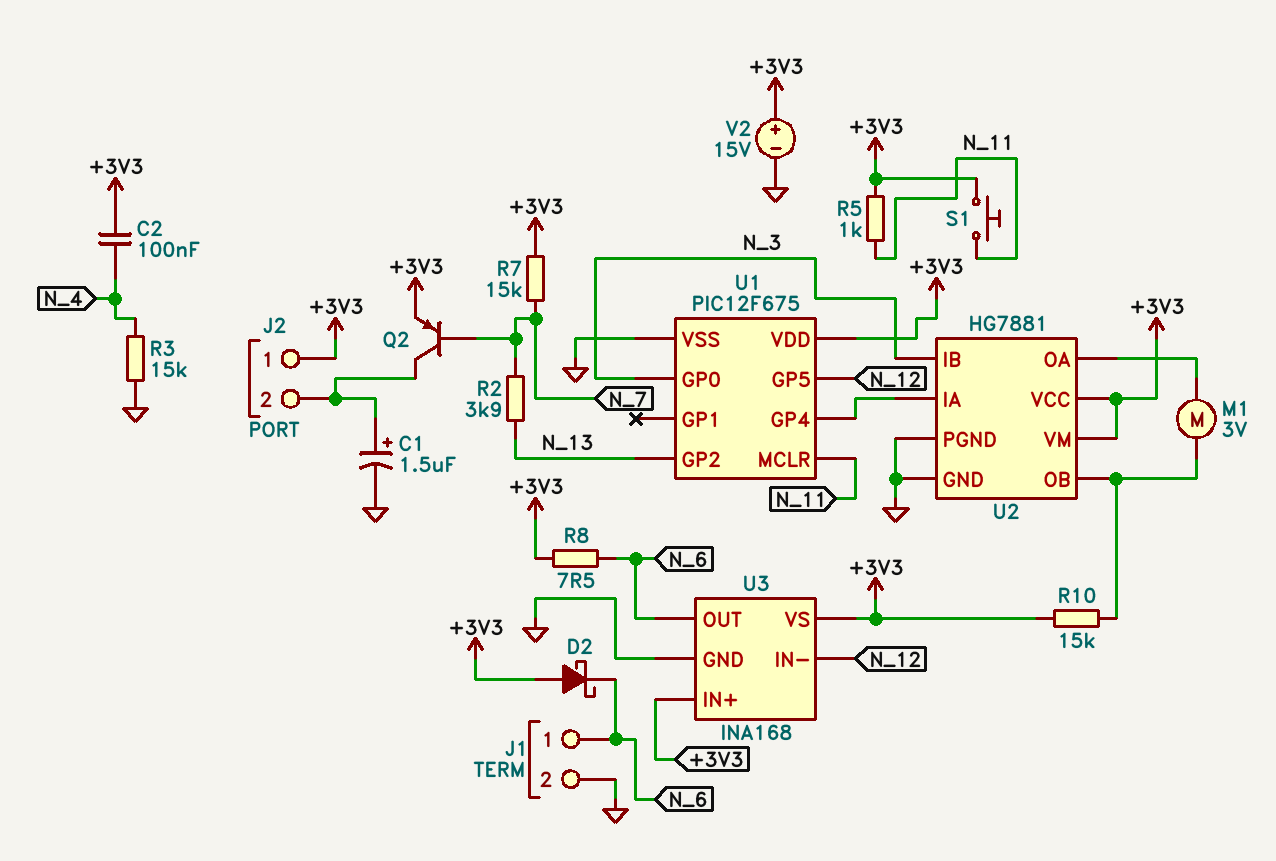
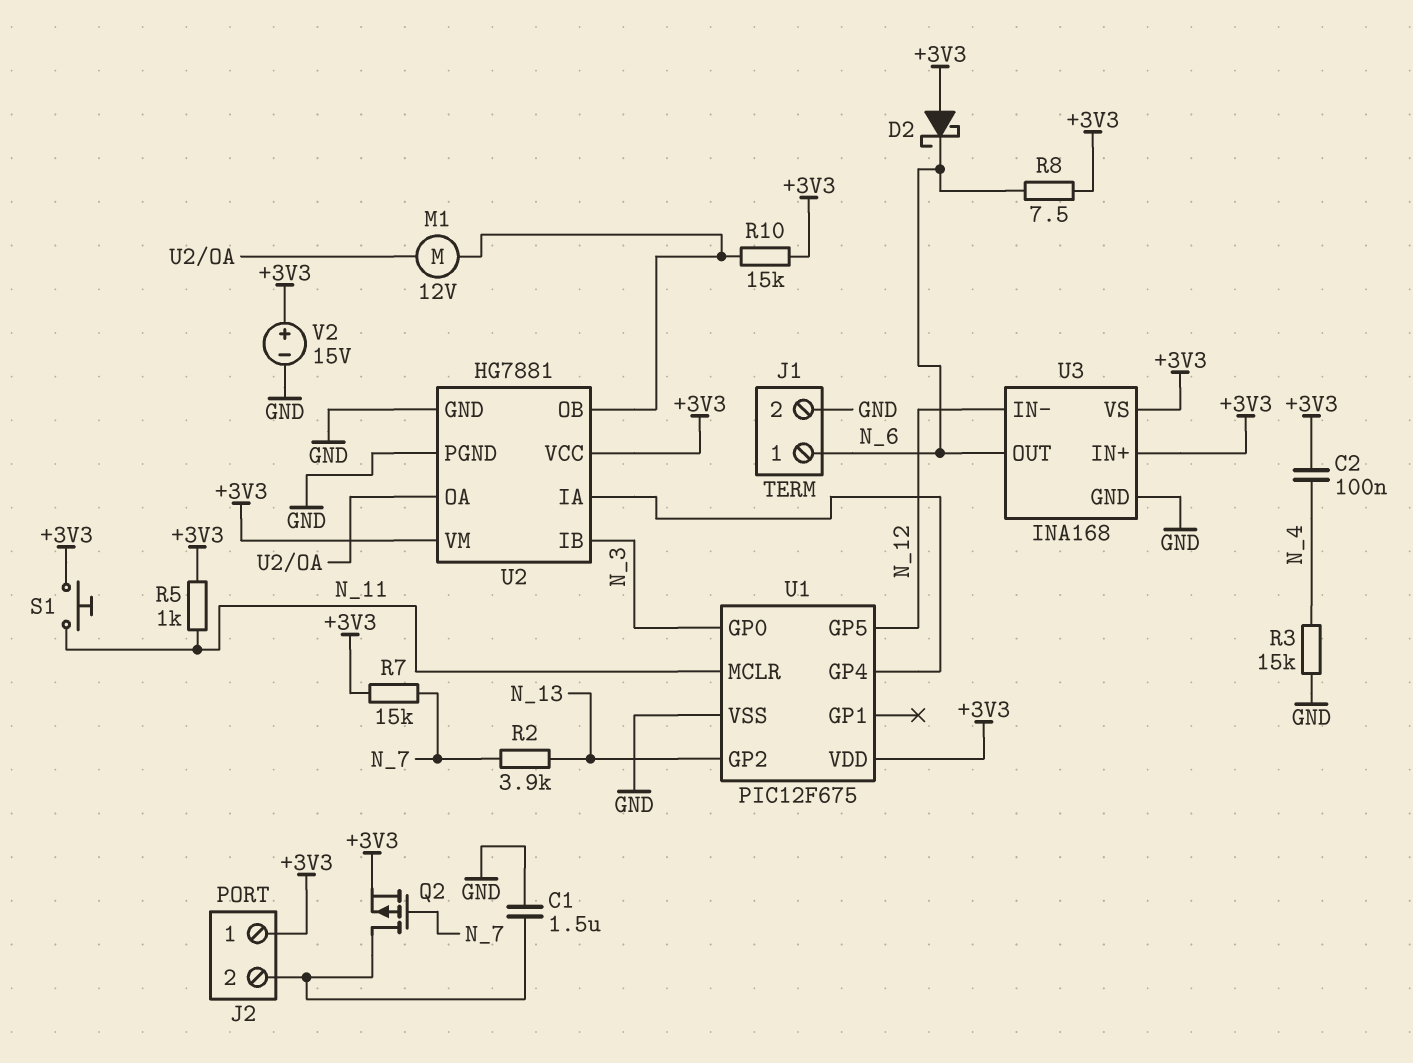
C1: 1.5uF (plus J2/2, minus GND) -> 1.5uF (GND, J2/2)
M1: motor 3V (U2/OA, U2/OB) -> motor 12V (U2/OA, U2/OB)
Q2: PNP (B N_7, C J2/2, E +3V3) -> PMOS (G N_7, D J2/2, S +3V3)

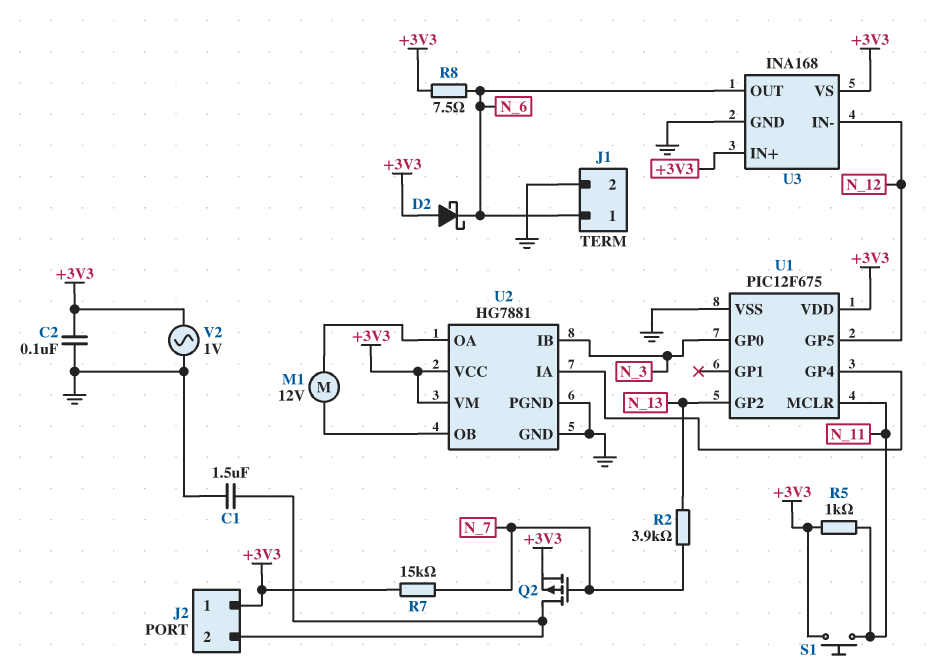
C2: 100nF (+3V3, N_4) -> 100nF (+3V3, GND)
R3: 15k (GND, N_4) -> none
R10: 15k (+3V3, U2/OB) -> none
V2: 15V (plus +3V3, minus GND) -> AC 1V (+3V3, GND)

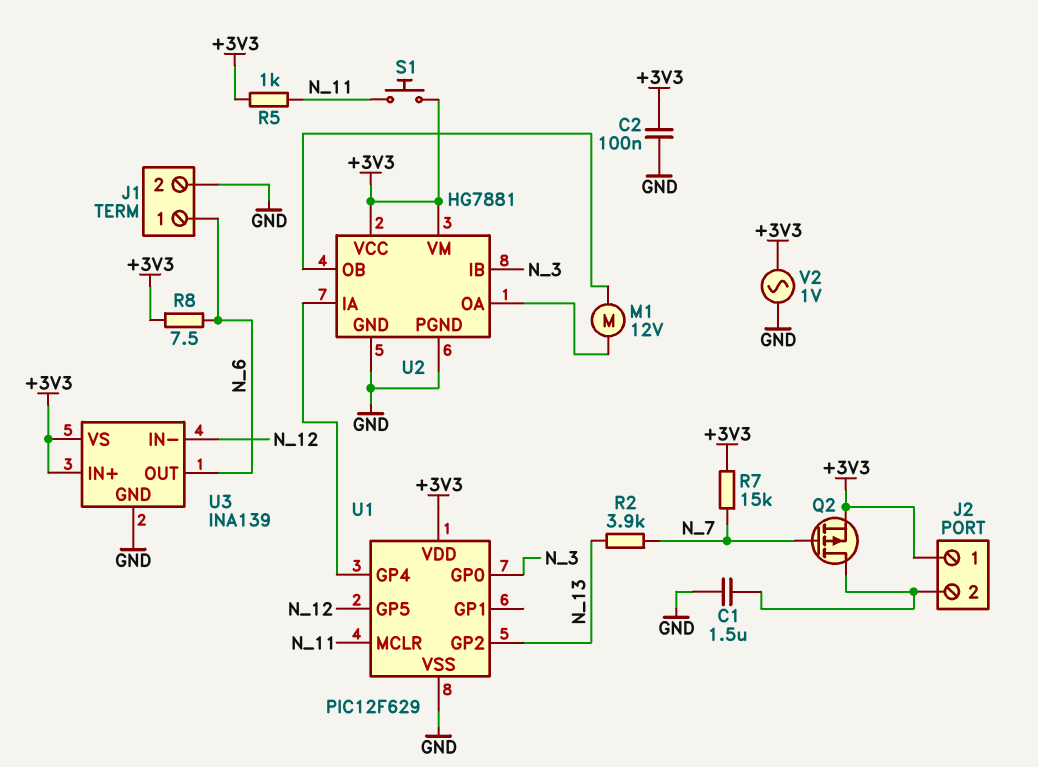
D2: schottky (A +3V3, K N_6) -> none
U1: PIC12F675 -> PIC12F629
U3: INA168 -> INA139

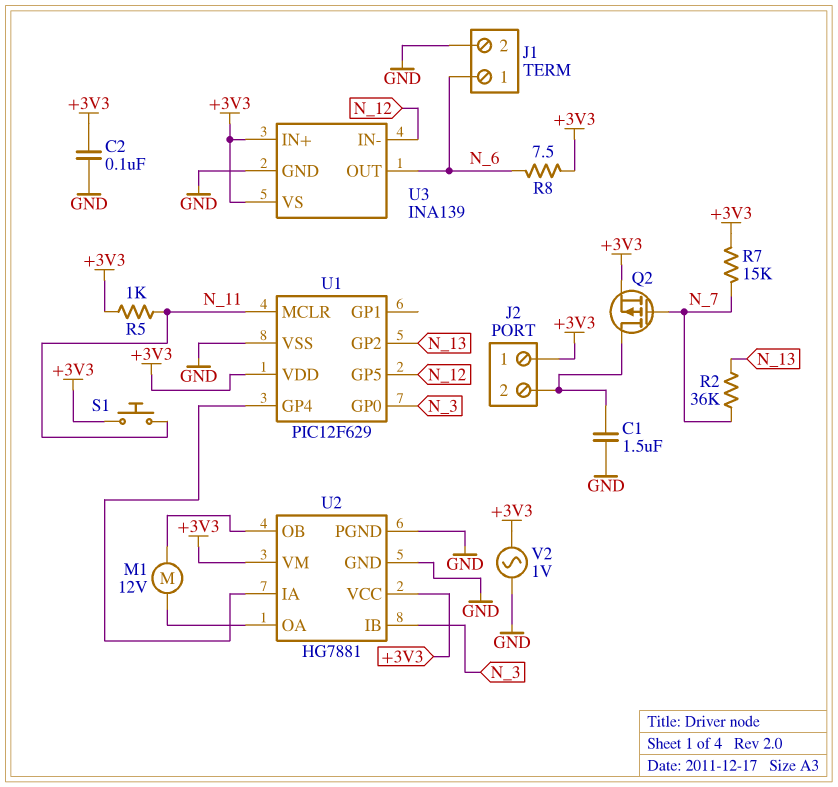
R2: 3.9k (N_7, N_13) -> 36k (N_7, N_13)

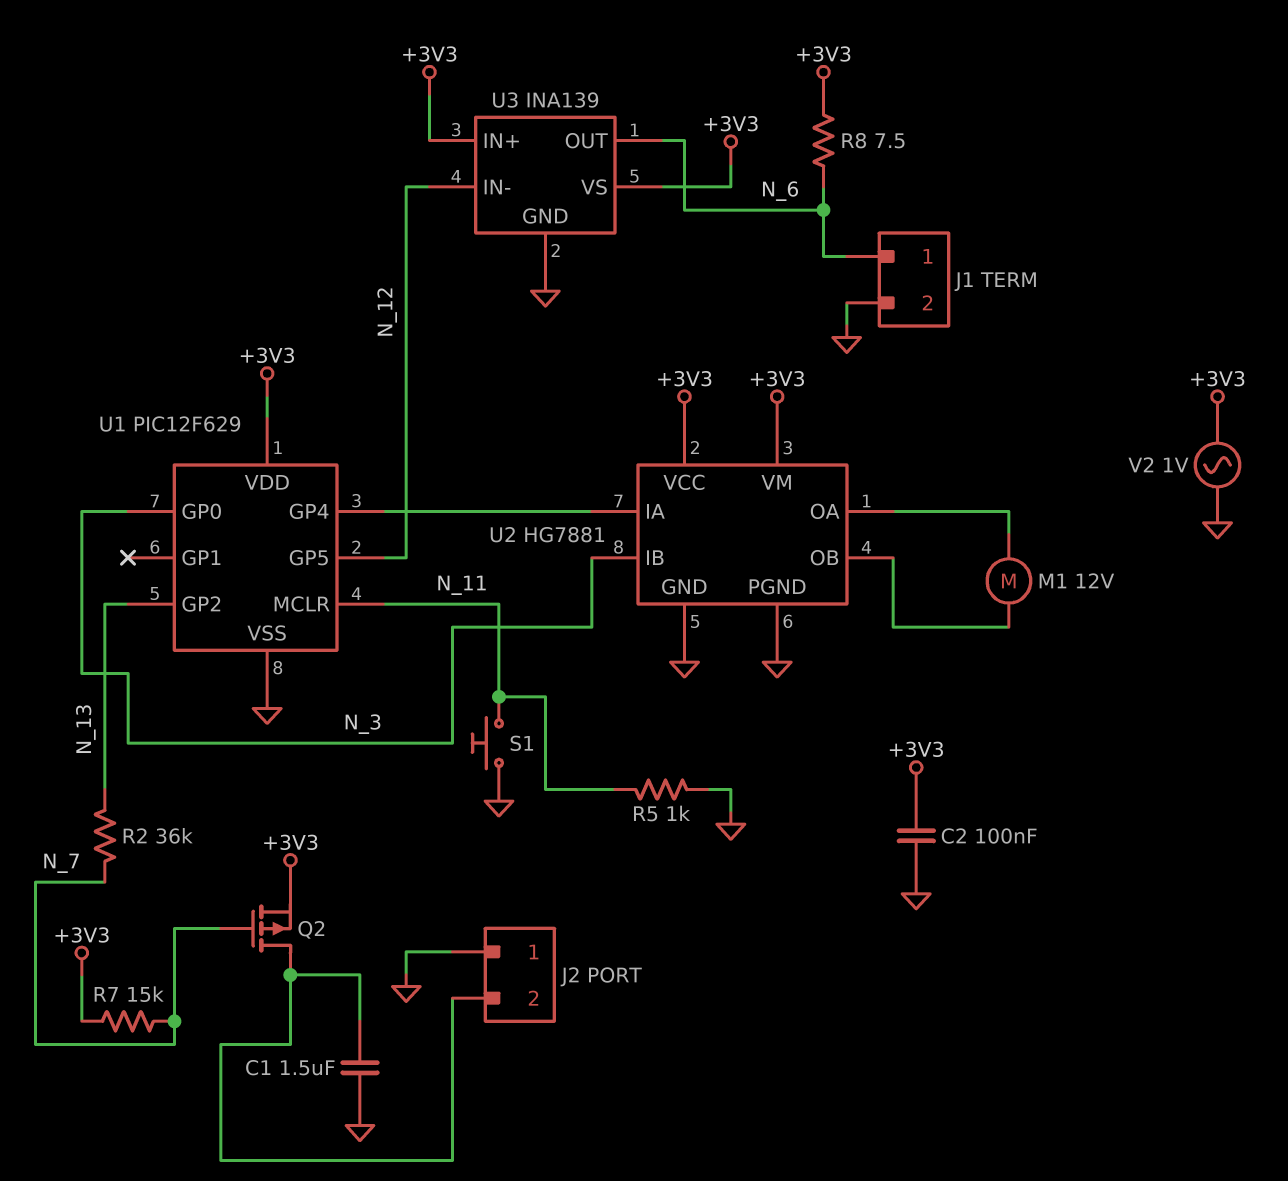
J2 pin 1: +3V3 -> GND
R5: 1k (+3V3, N_11) -> 1k (GND, N_11)
S1: button (+3V3, N_11) -> button (GND, N_11)

